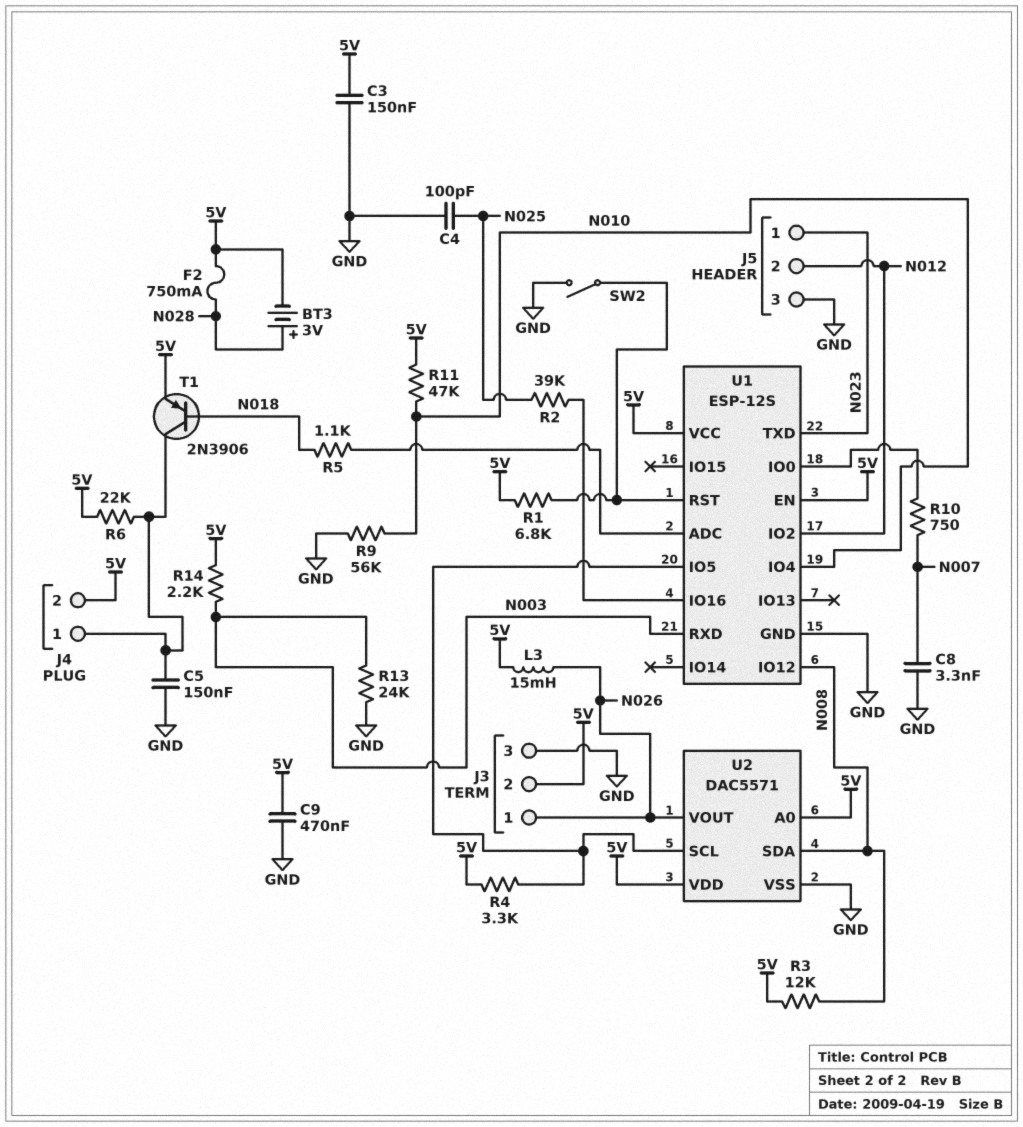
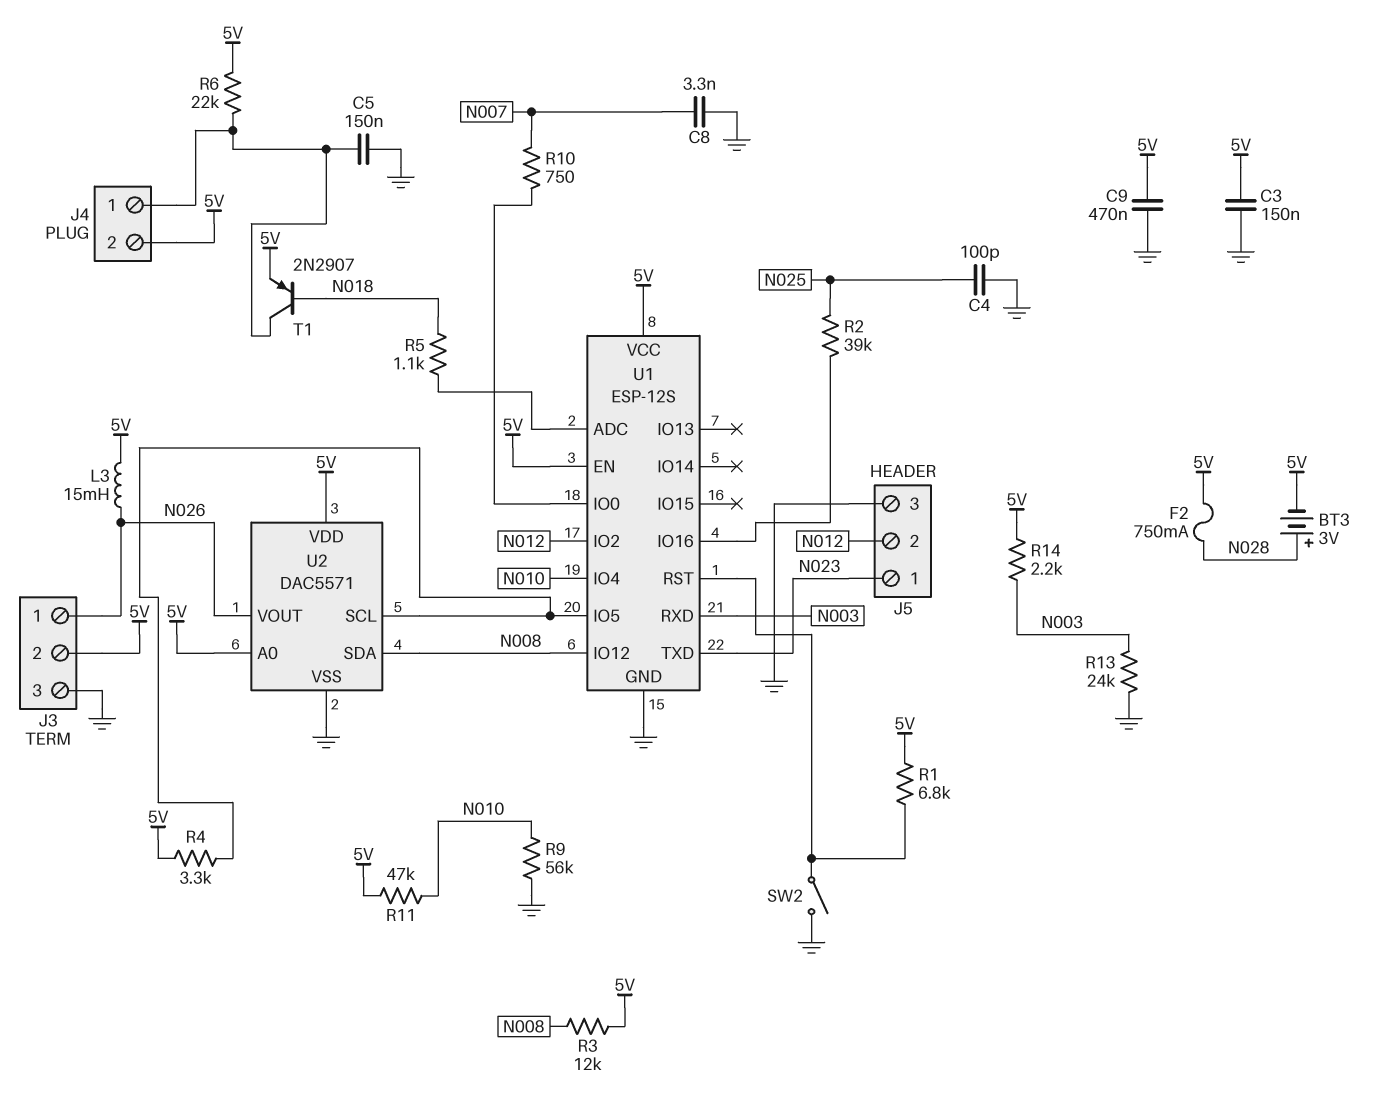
T1: PNP 2N3906 (B N018, C J4/1, E 5V) -> PNP 2N2907 (B N018, C J4/1, E 5V)

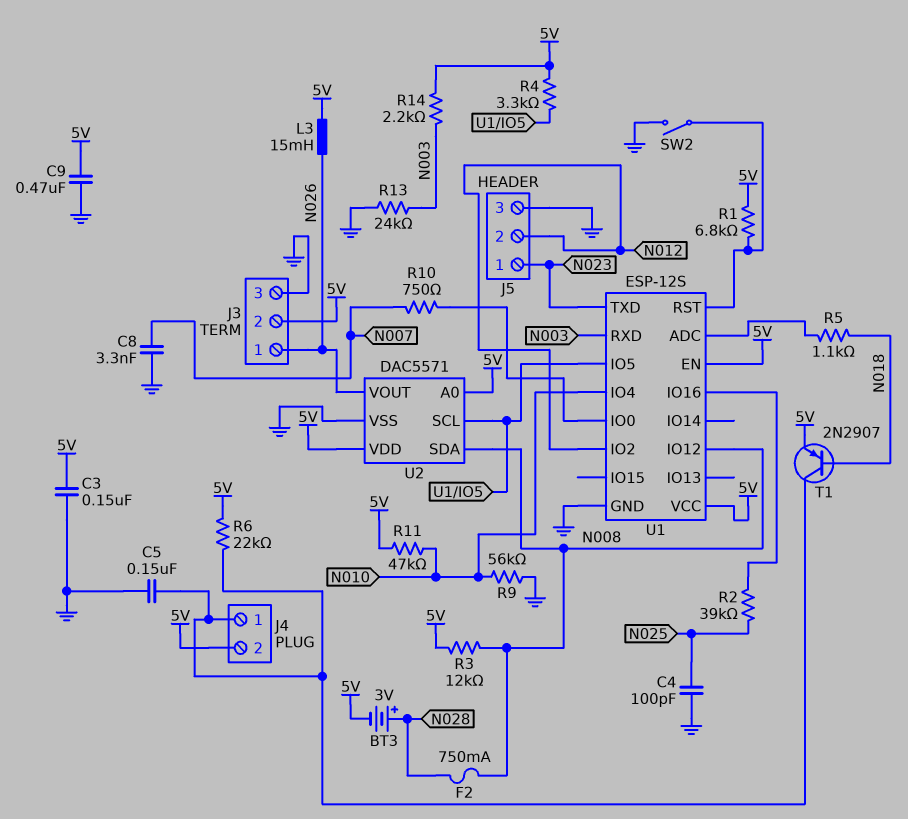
F2: 750mA (5V, N028) -> 750mA (N008, N028)

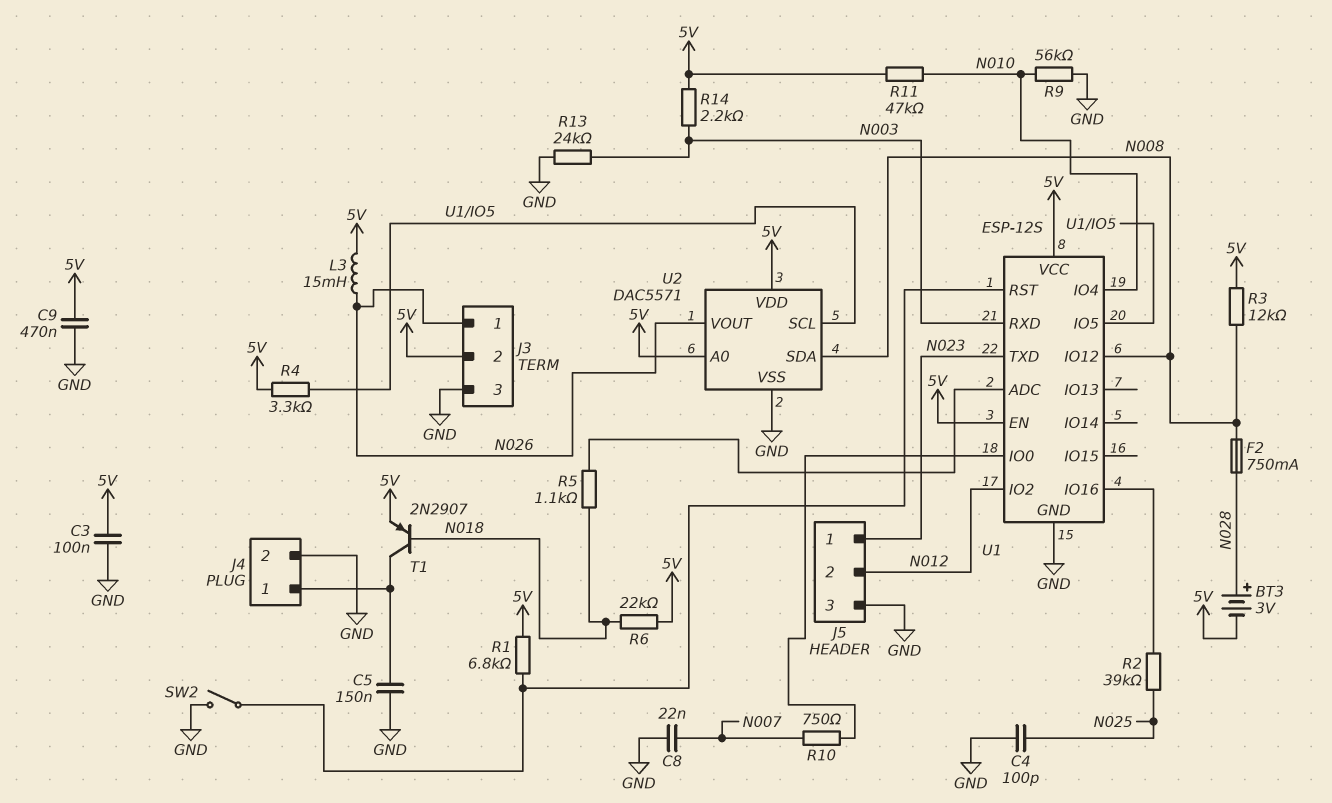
C3: 150nF (5V, GND) -> 100nF (5V, GND)
C8: 3.3nF (GND, N007) -> 22nF (GND, N007)
J4 pin 2: 5V -> GND
R6: 22k (5V, J4/1) -> 22k (5V, N018)

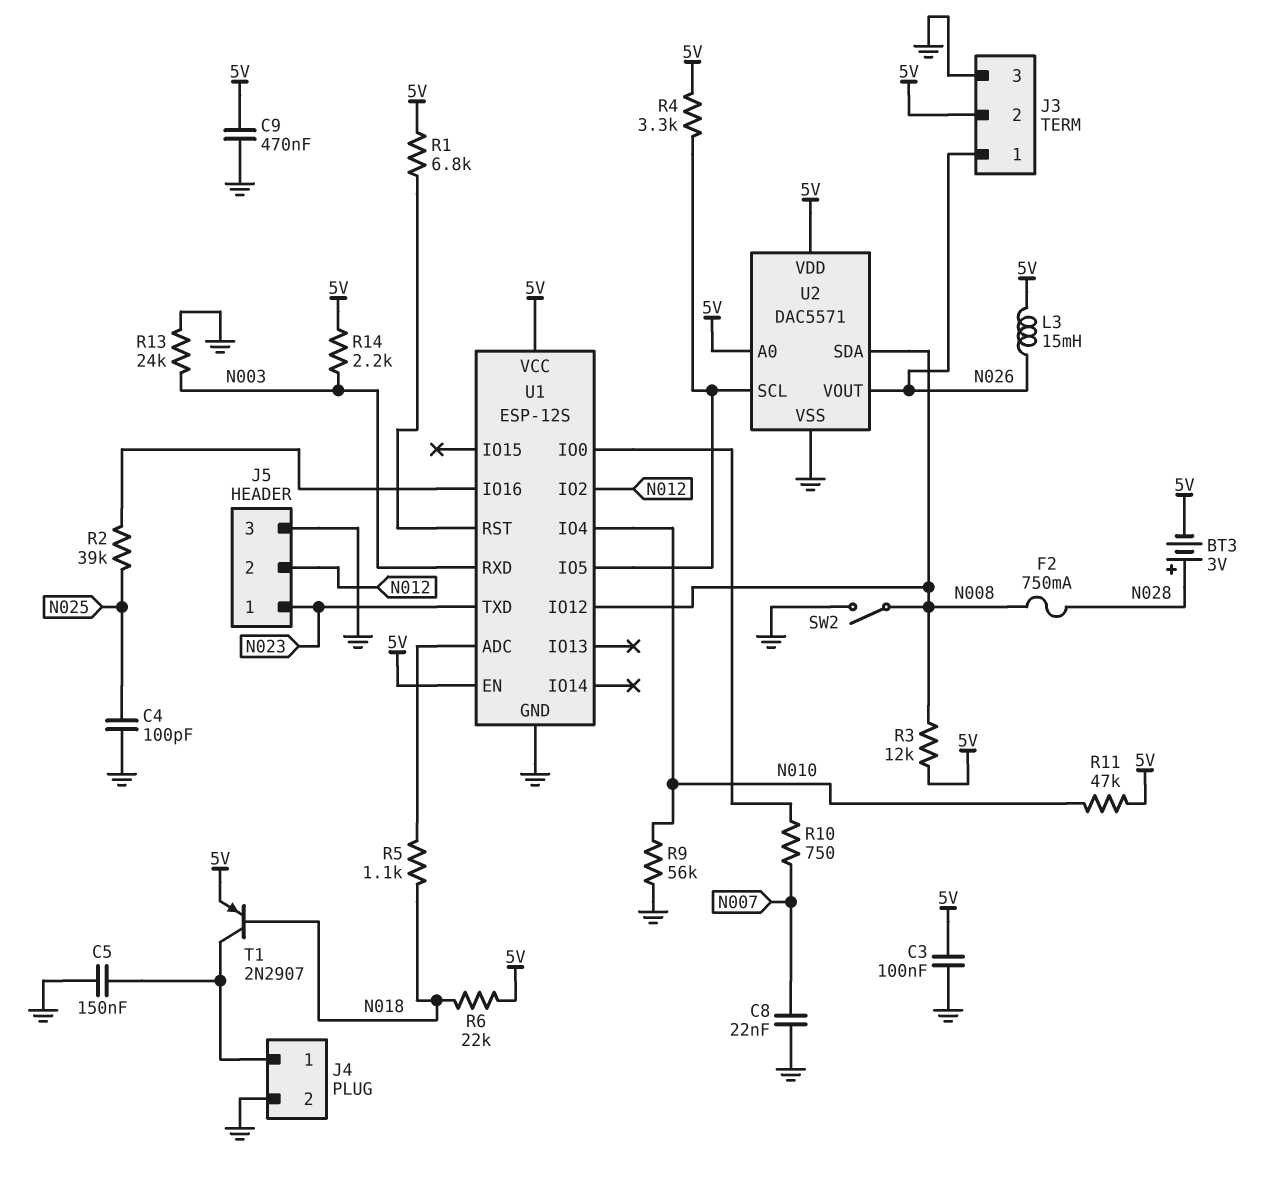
SW2: switch (GND, U1/RST) -> switch (GND, N008)

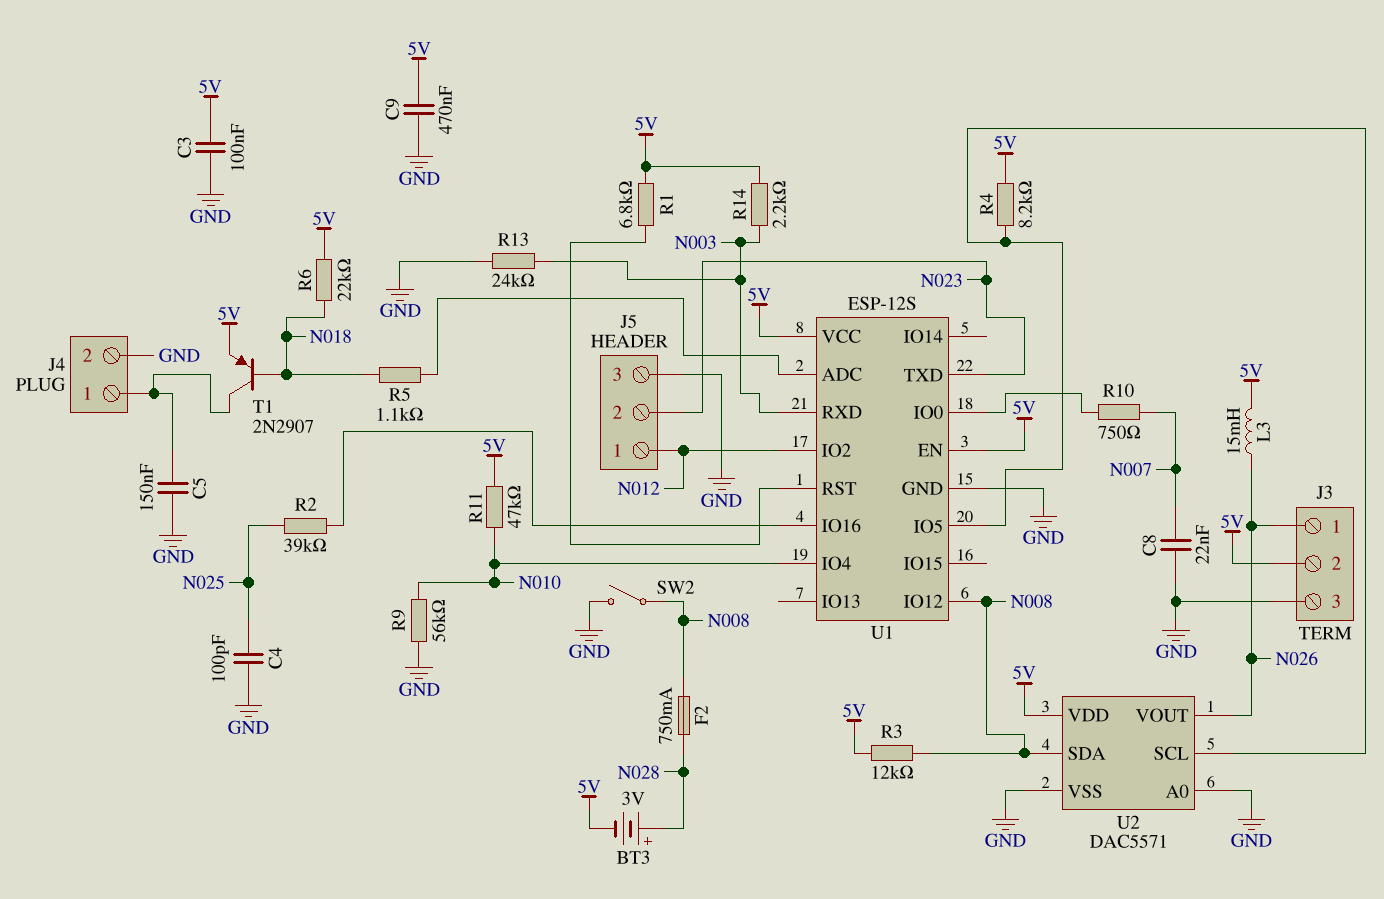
J5 pin 1: N023 -> N012
J5 pin 2: N012 -> N023
R4: 3.3k (5V, U1/IO5) -> 8.2k (5V, U1/IO5)
U2 pin A0: 5V -> GND

